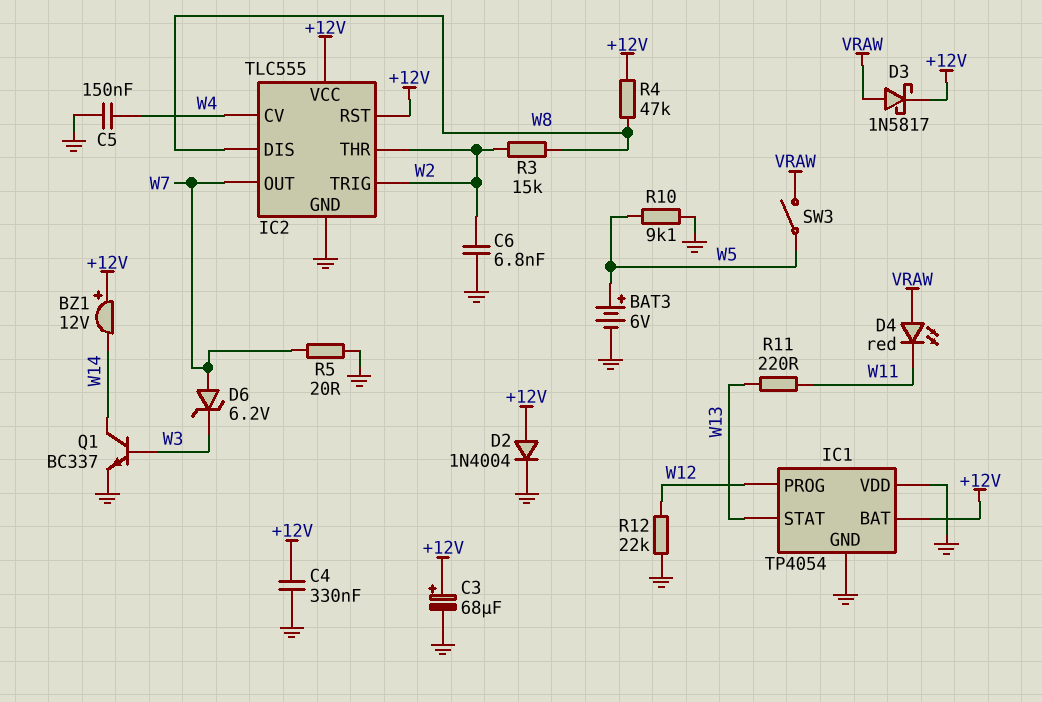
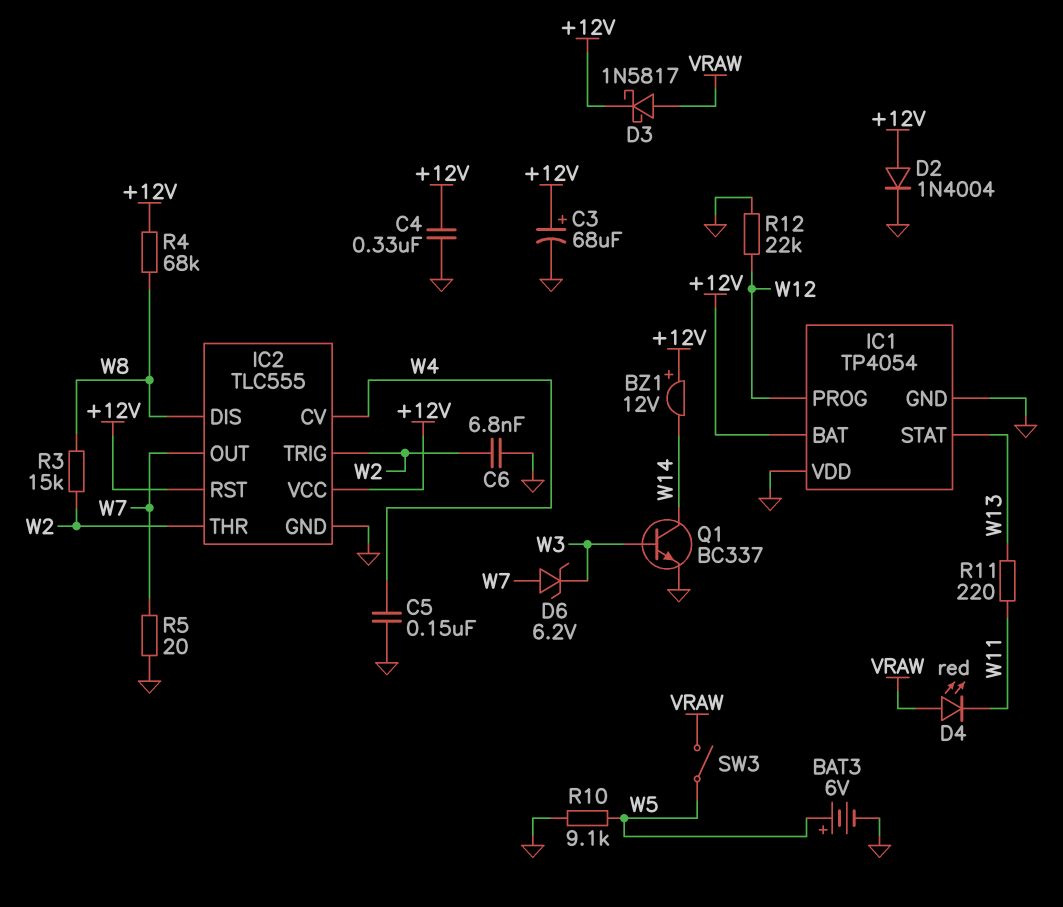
R4: 47k (+12V, W8) -> 68k (+12V, W8)

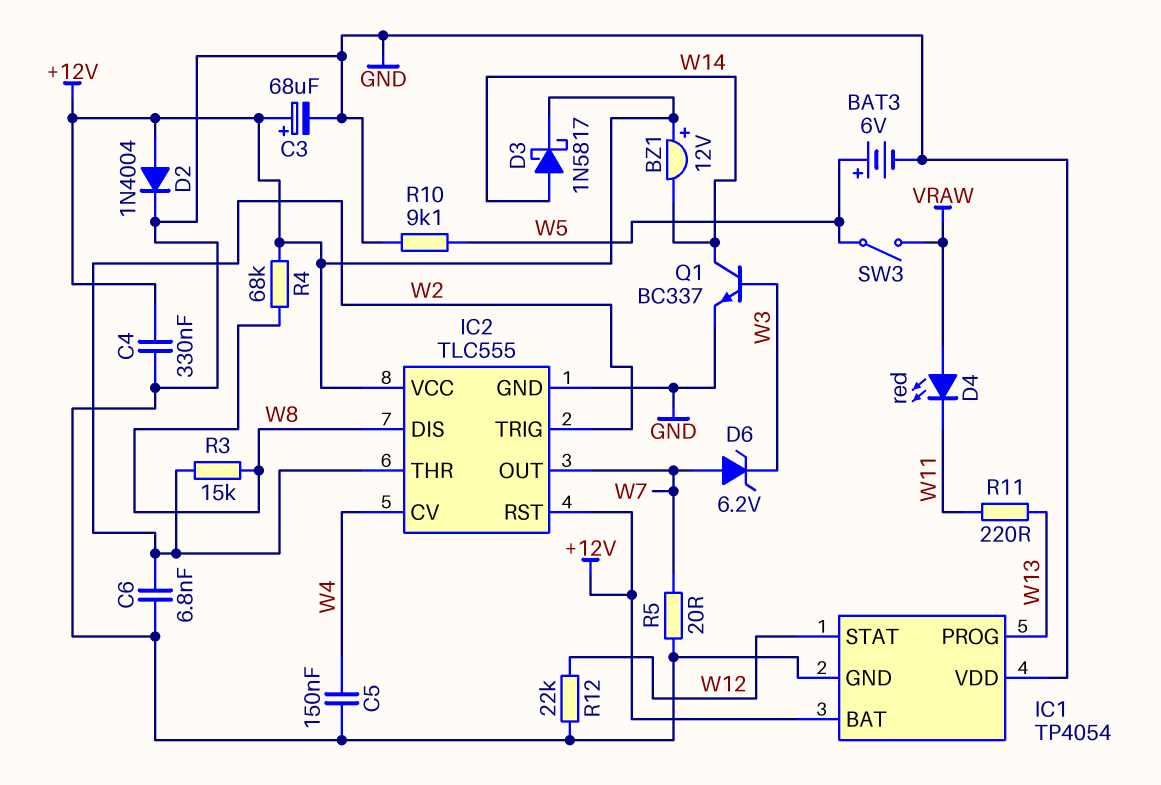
D3: schottky 1N5817 (A VRAW, K +12V) -> schottky 1N5817 (A W14, K +12V)
IC1 pin PROG: W12 -> W13
IC1 pin STAT: W13 -> W12

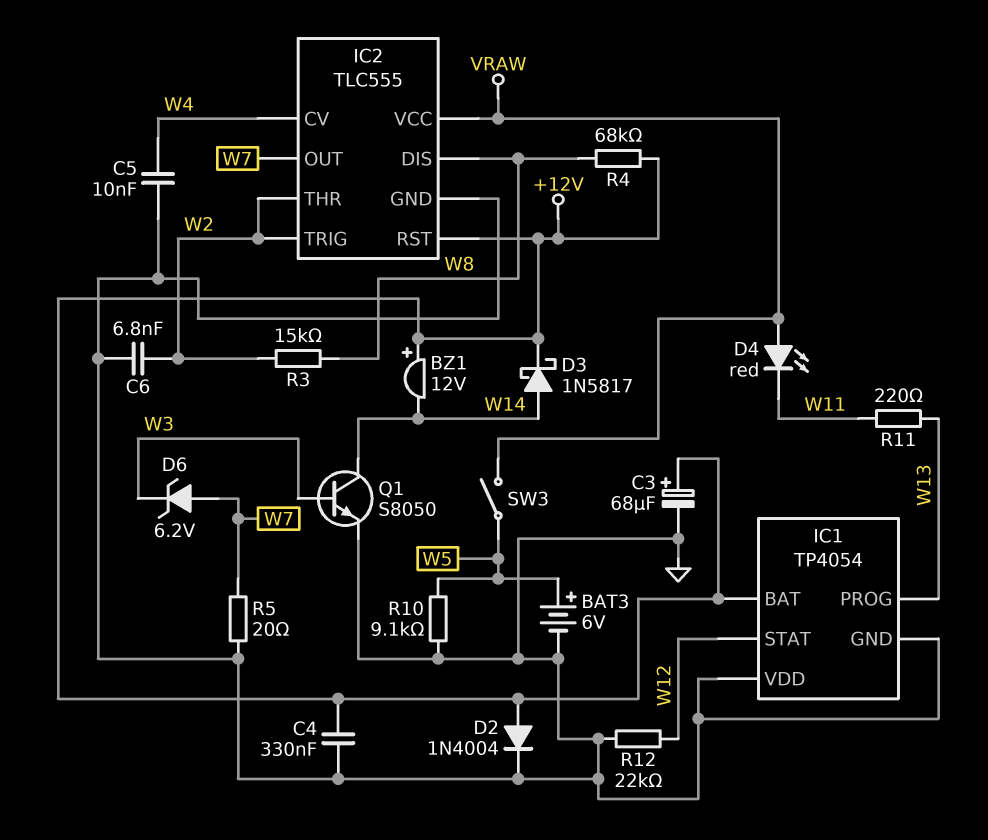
C5: 150nF (GND, W4) -> 10nF (GND, W4)
IC2 pin VCC: +12V -> VRAW
Q1: NPN BC337 (B W3, C W14, E GND) -> NPN S8050 (B W3, C W14, E GND)

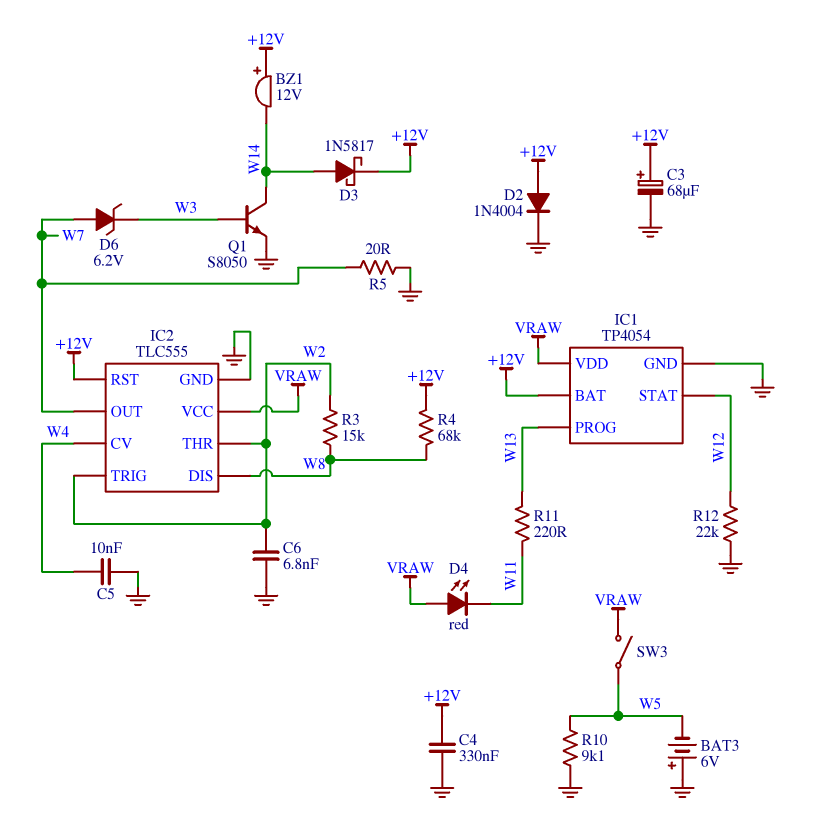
BAT3: 6V (plus W5, minus GND) -> 6V (plus GND, minus W5)
IC1 pin VDD: GND -> VRAW

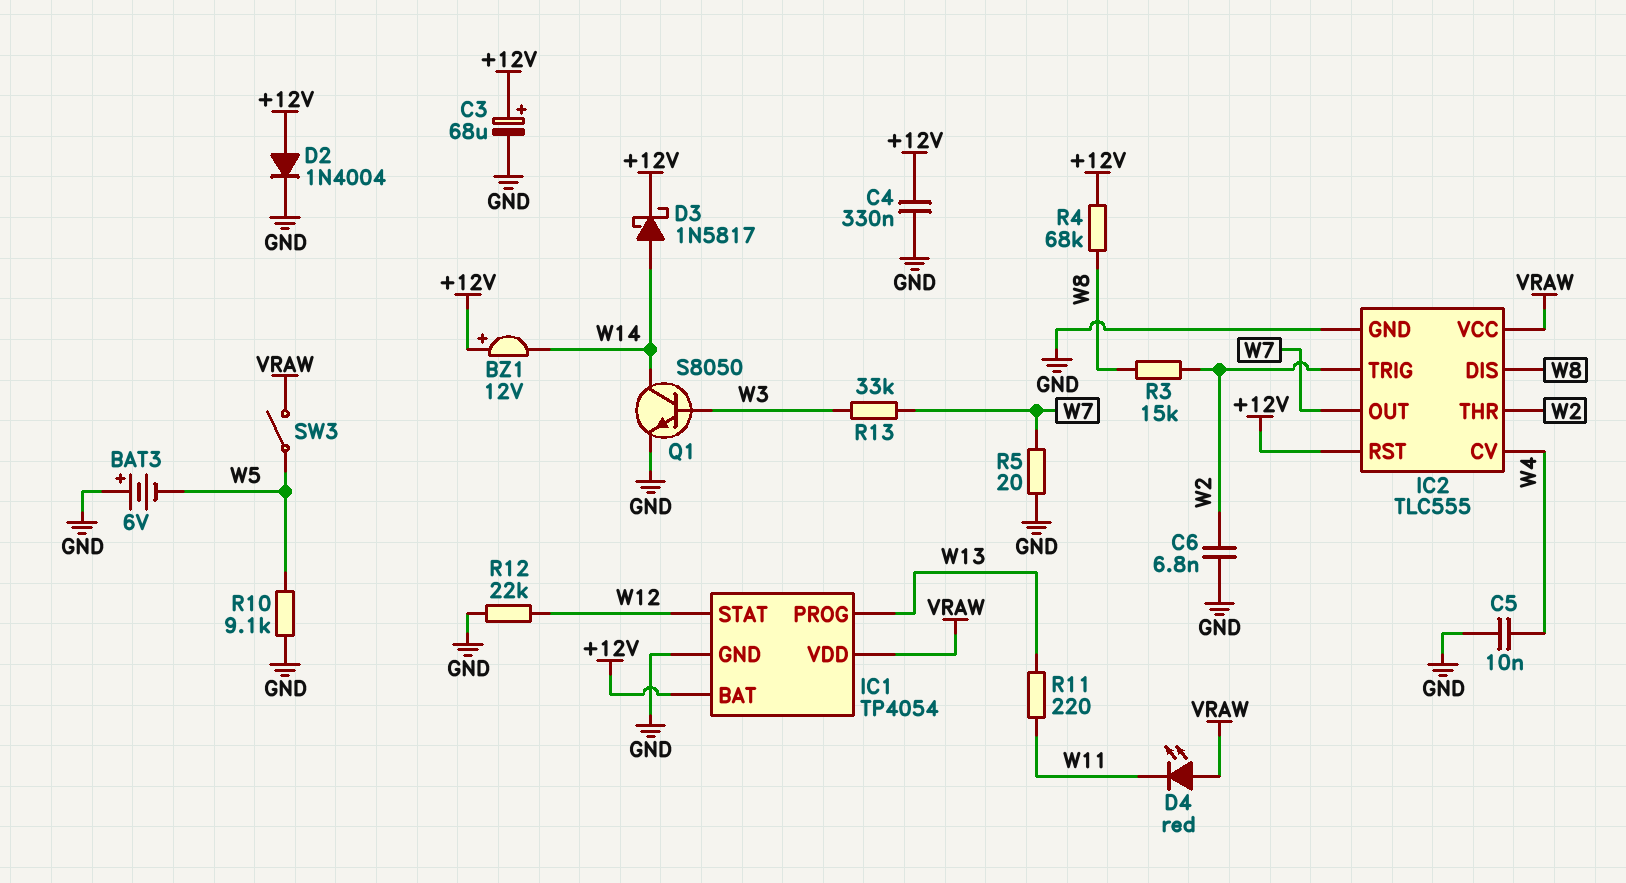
D6: zener 6.2V (A W7, K W3) -> none
R13: none -> 33k (W3, W7)

